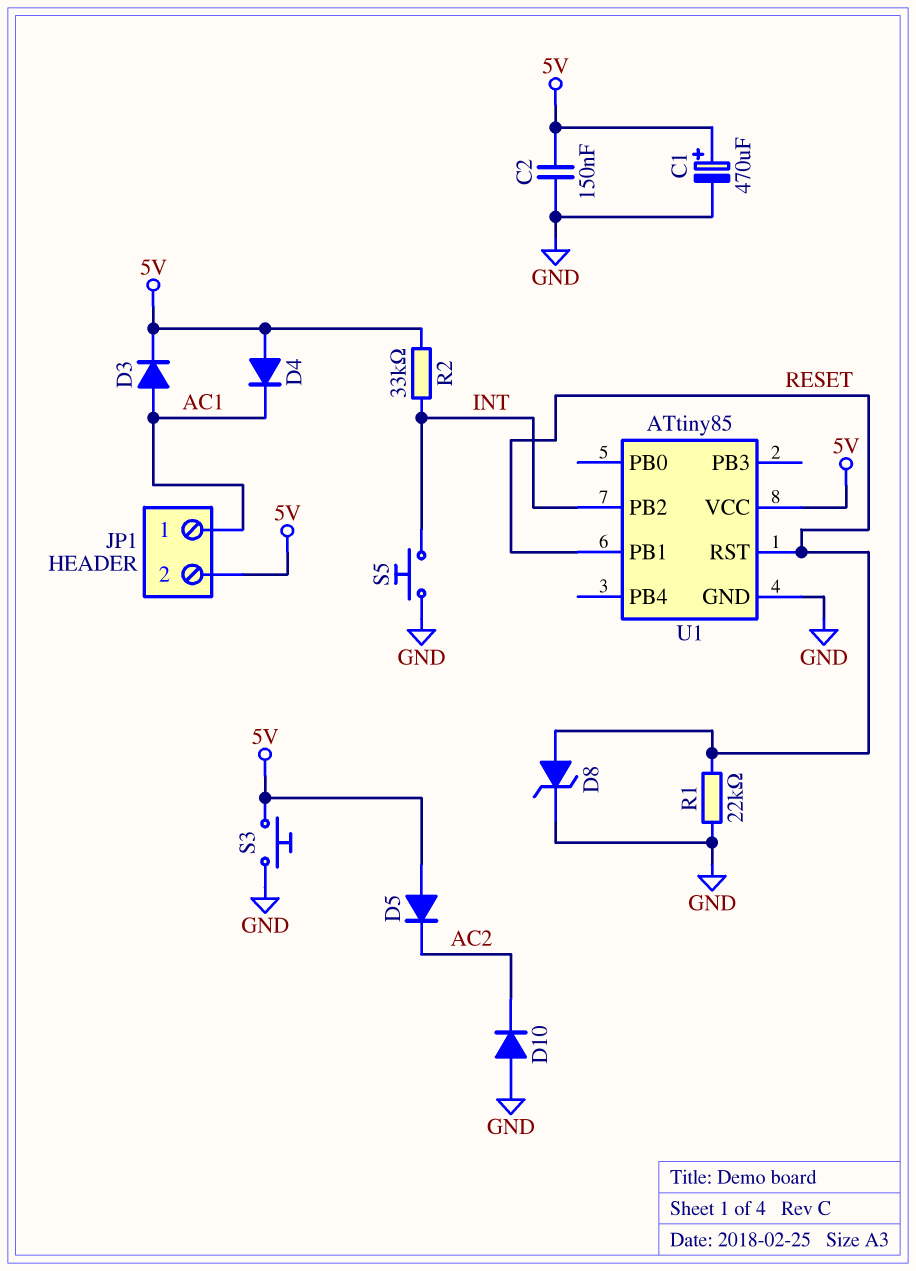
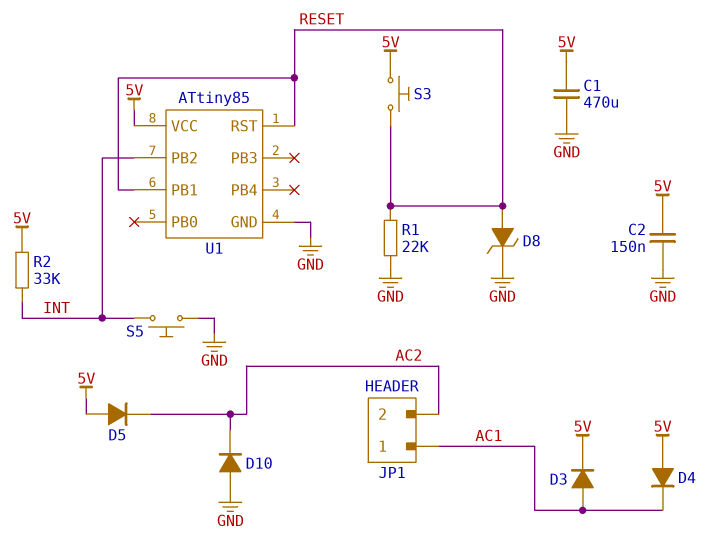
C1: 470uF (plus 5V, minus GND) -> 470uF (5V, GND)
JP1 pin 2: 5V -> AC2
S3: button (5V, GND) -> button (5V, RESET)

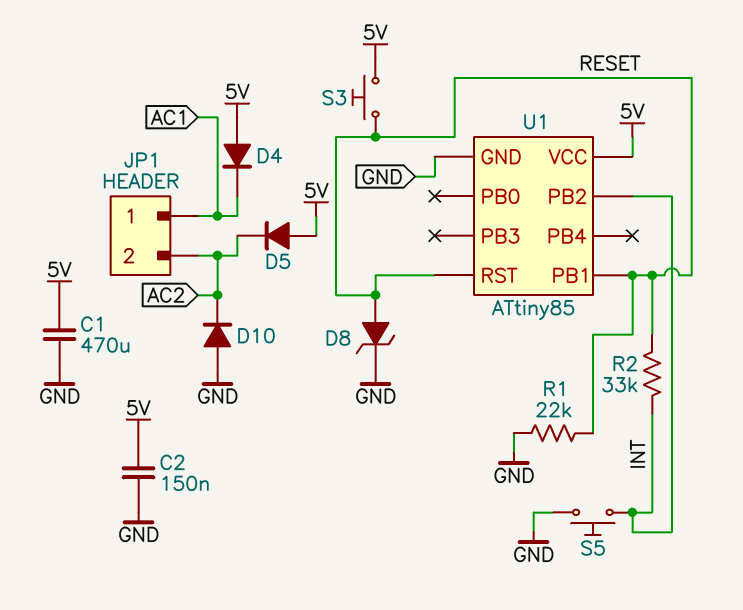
D3: diode (A AC1, K 5V) -> none
R2: 33k (5V, INT) -> 33k (INT, RESET)

